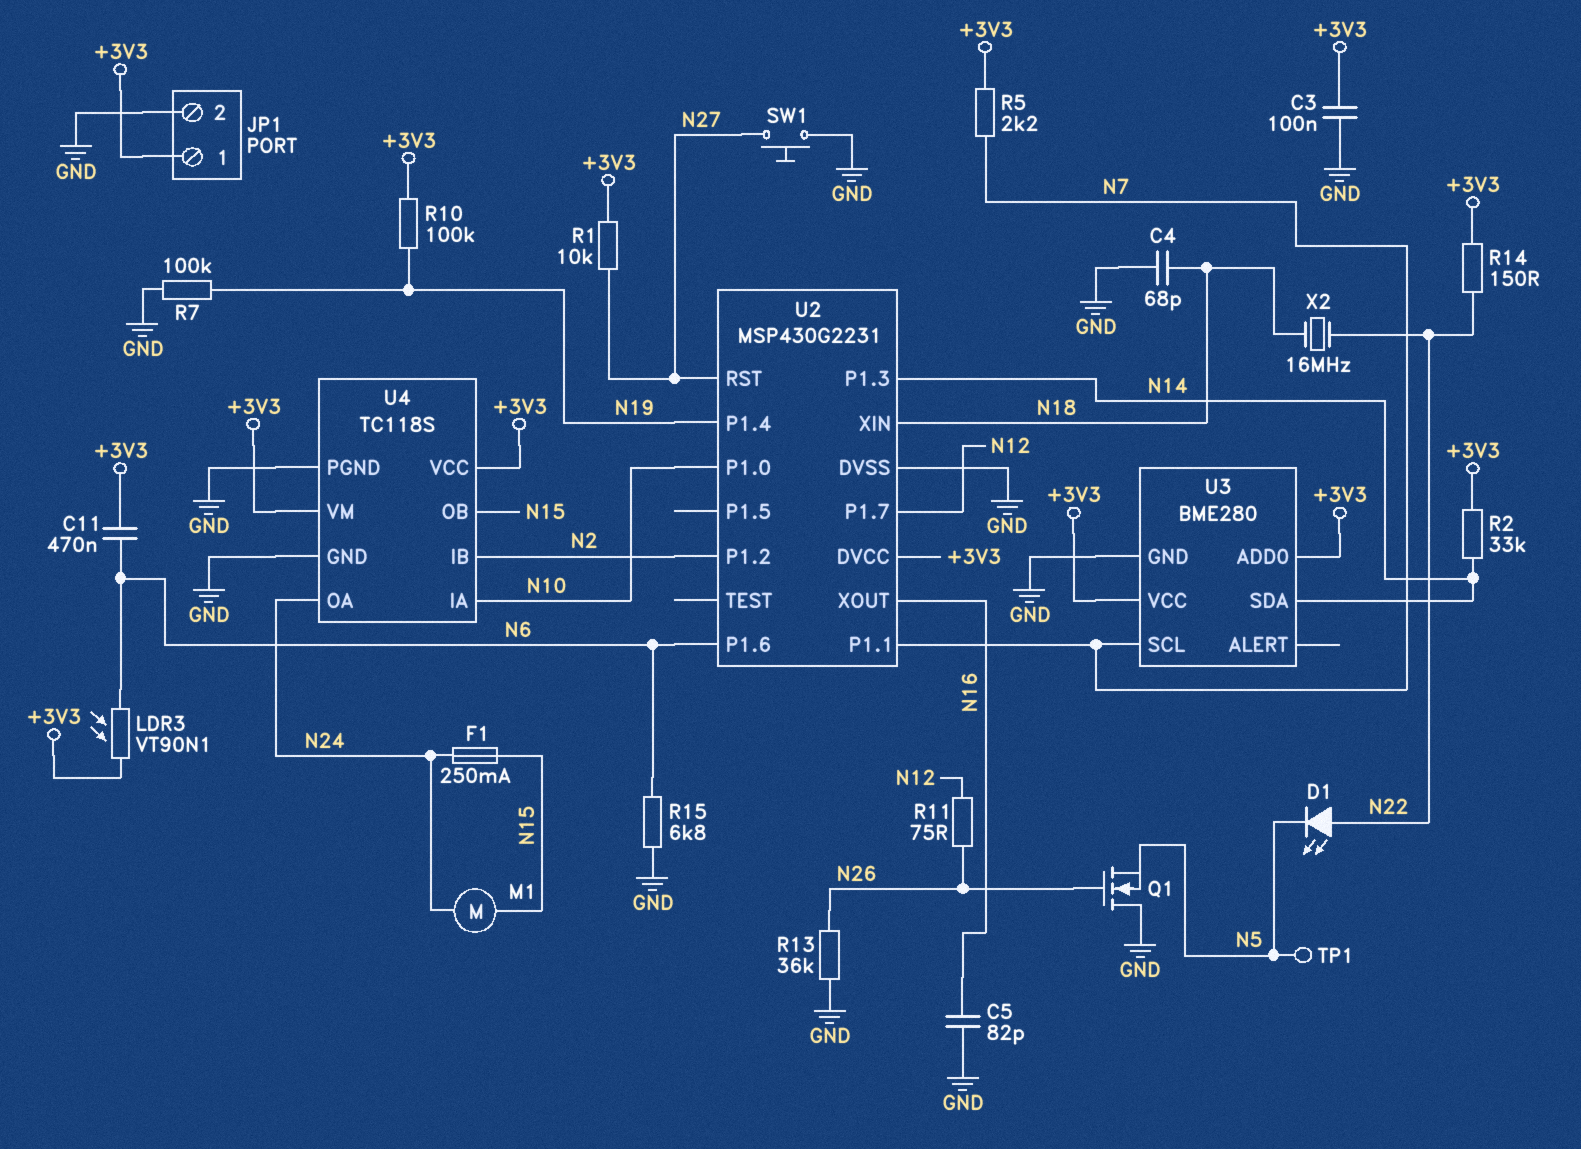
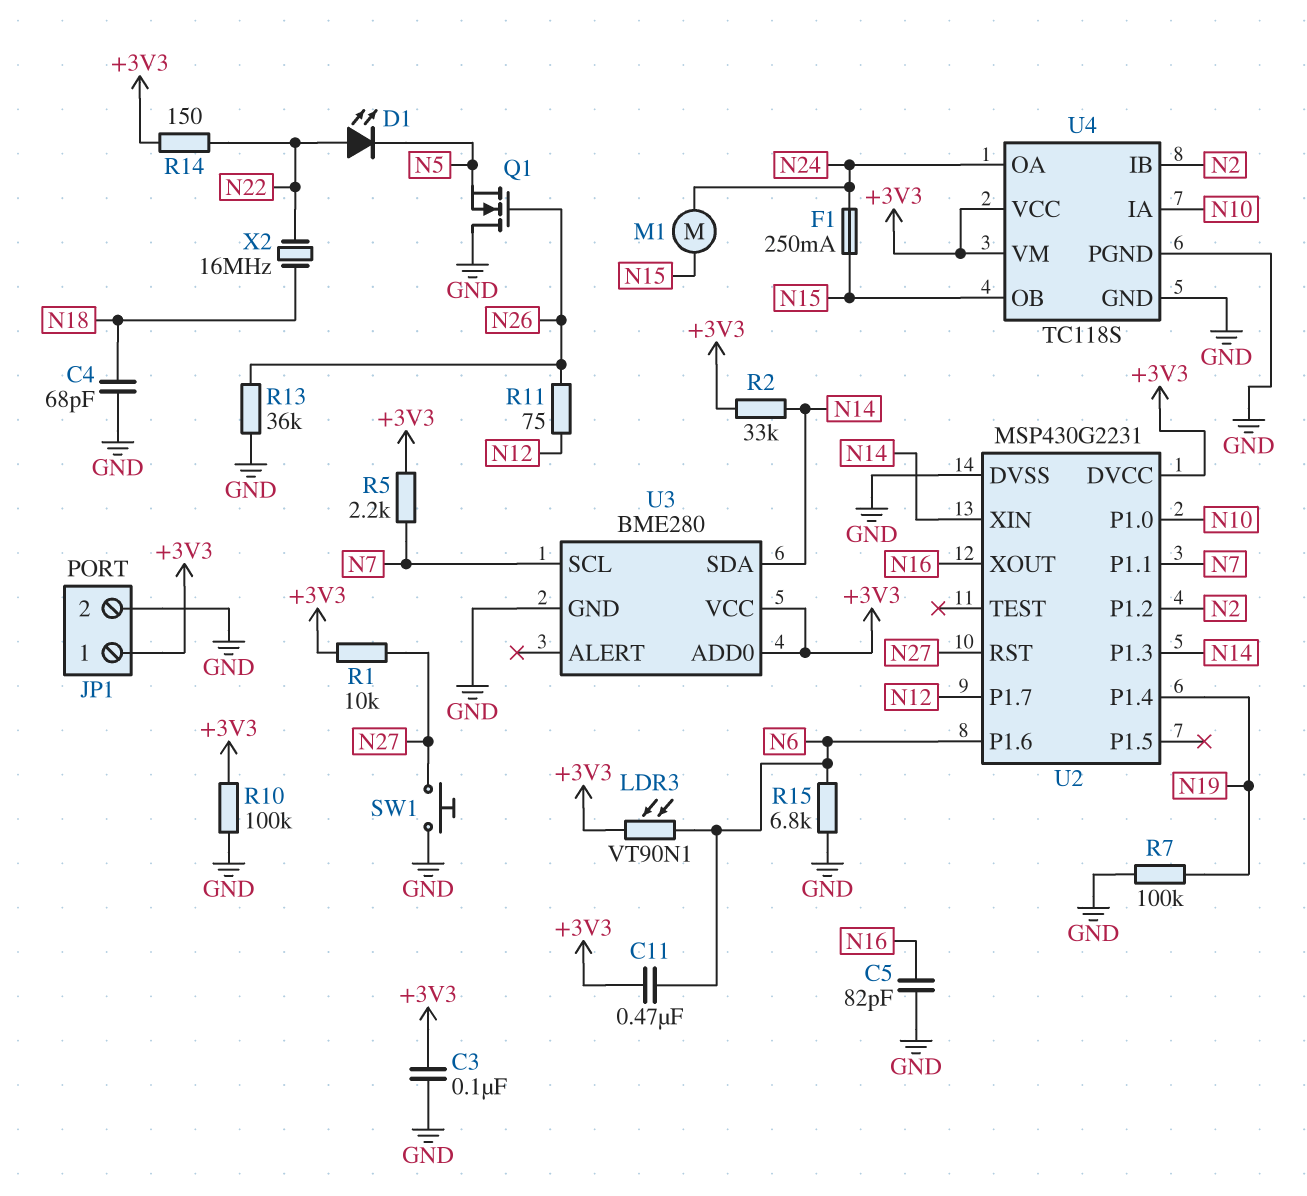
R10: 100k (+3V3, N19) -> 100k (+3V3, GND)
TP1: test point (N5) -> none
U2 pin XIN: N18 -> N14

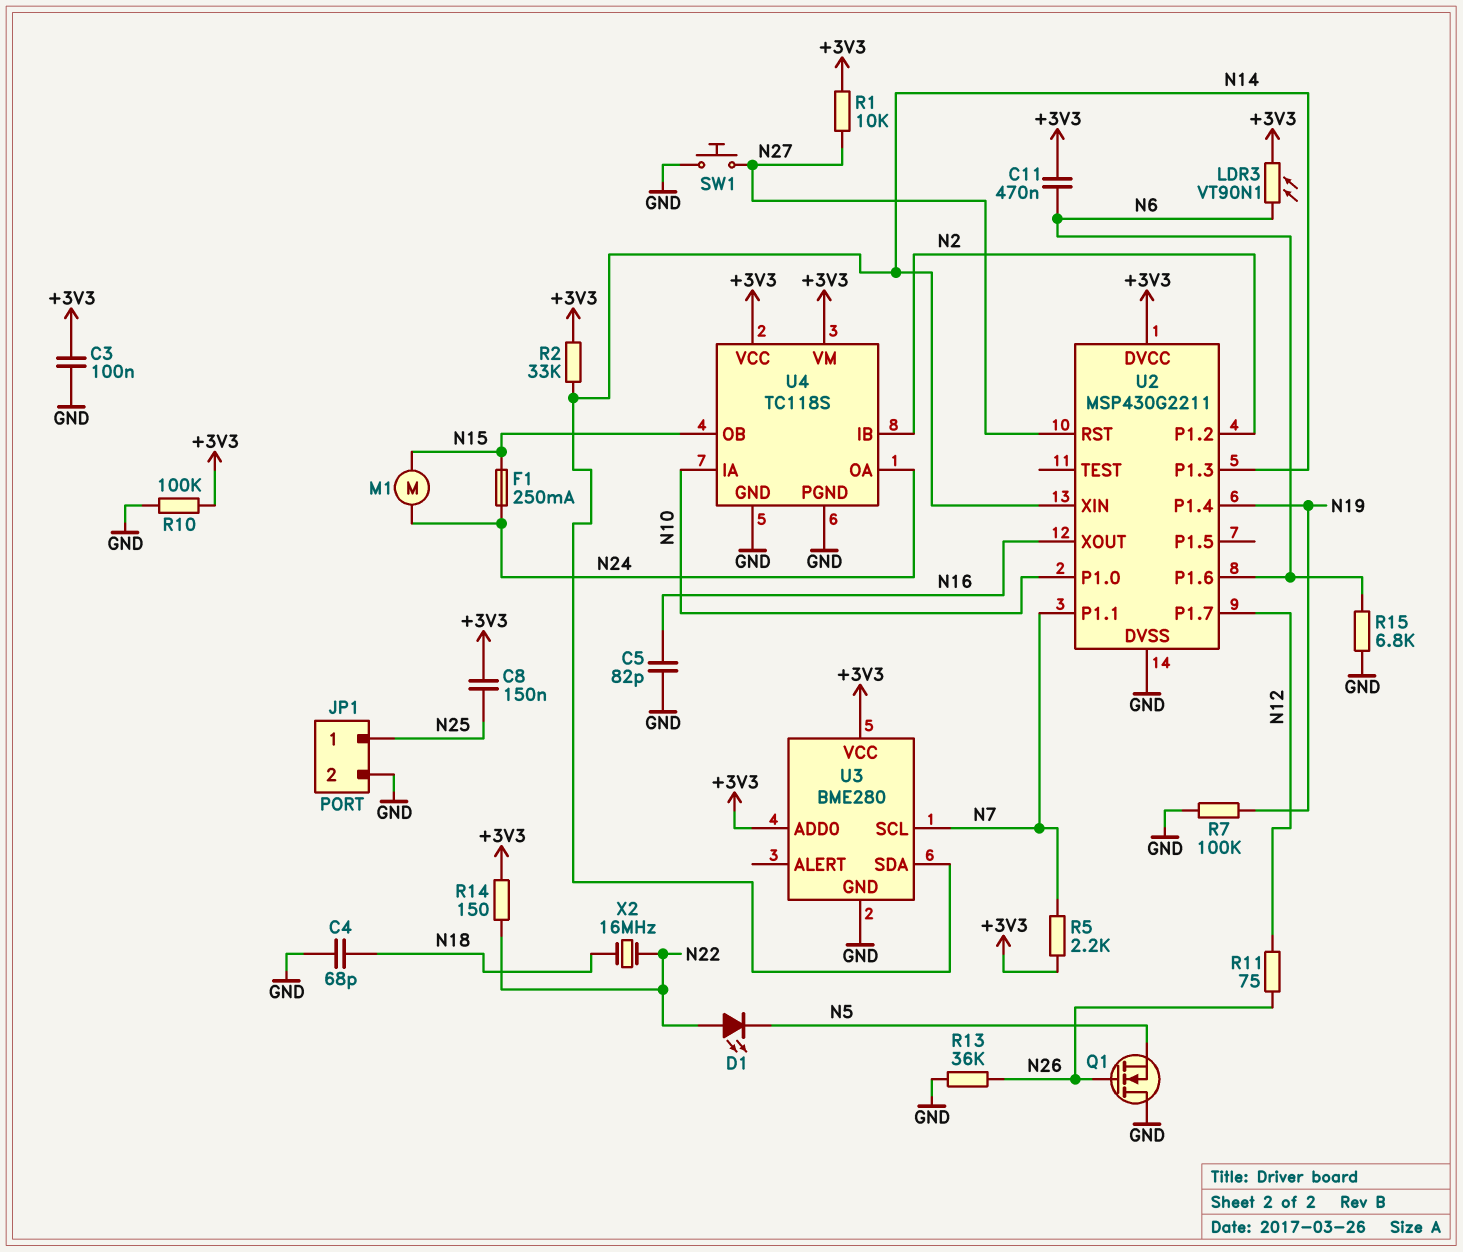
C8: none -> 150nF (+3V3, N25)
JP1 pin 1: +3V3 -> N25
U2: MSP430G2231 -> MSP430G2211

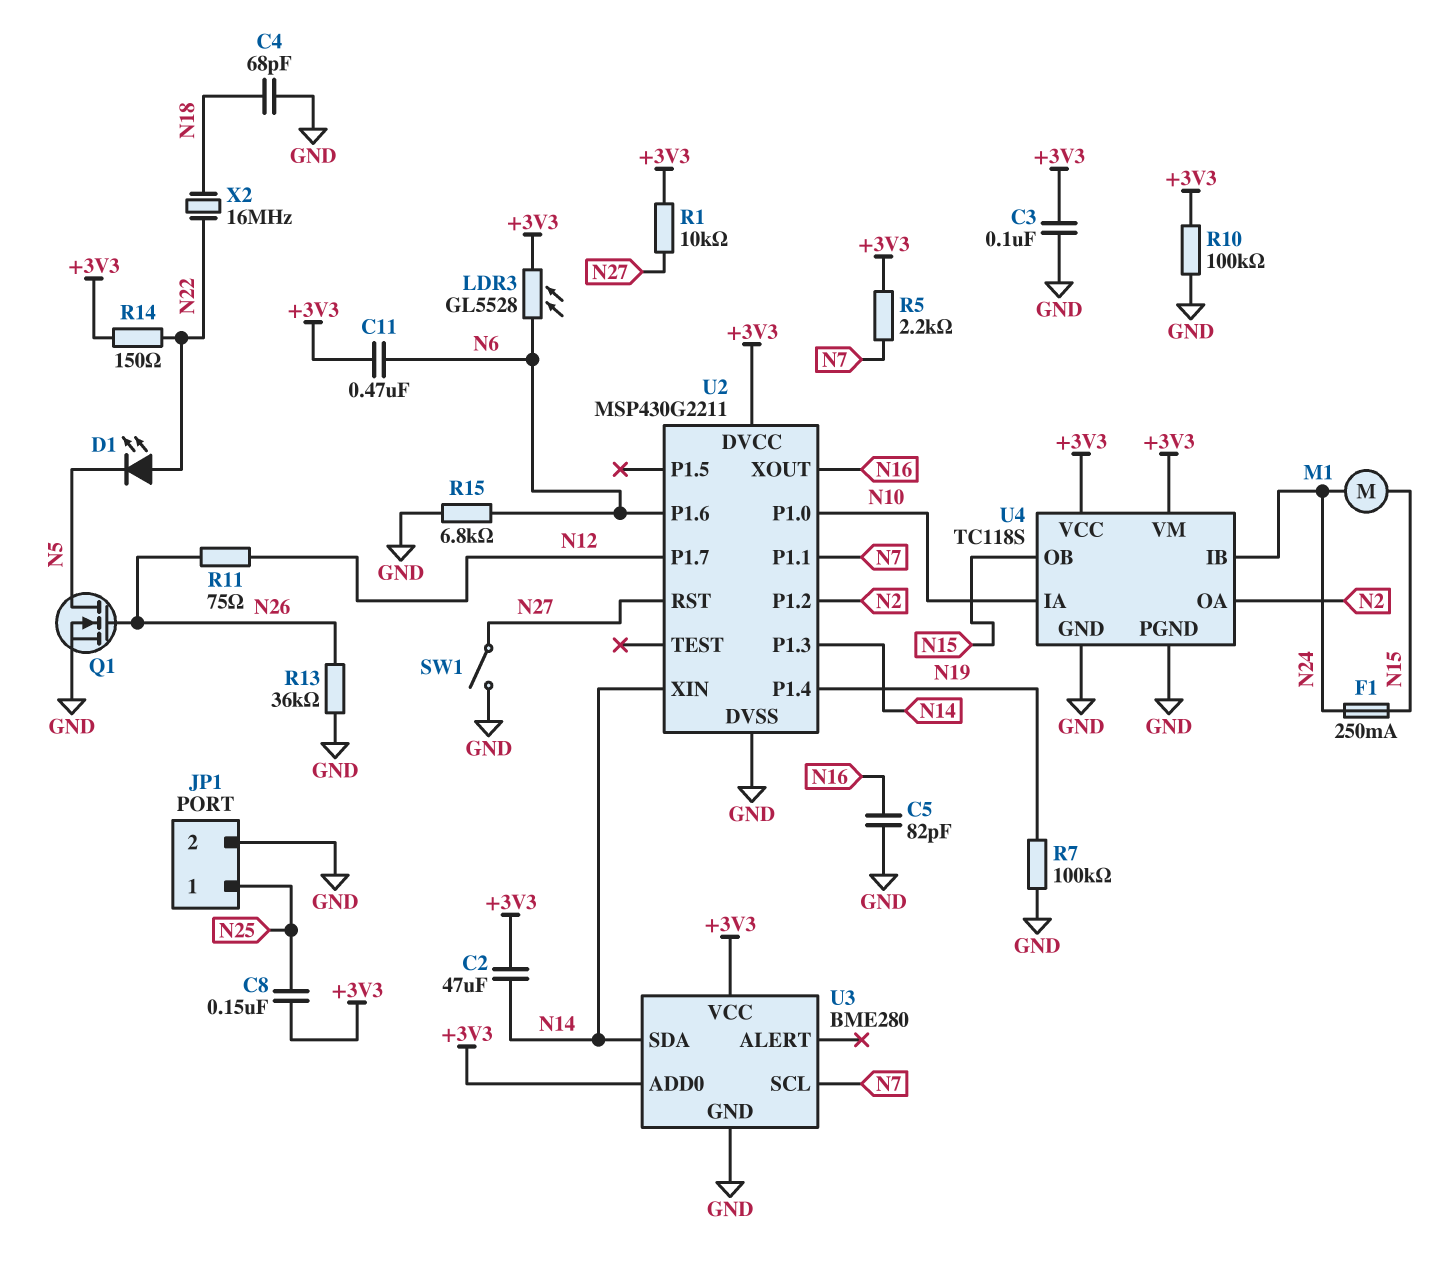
C2: none -> 47uF (+3V3, N14)
LDR3: VT90N1 (+3V3, N6) -> GL5528 (+3V3, N6)
Q1: NMOS (G N26, D GND, S N5) -> NMOS (G N26, D N5, S GND)
R2: 33k (+3V3, N14) -> none
SW1: button (GND, N27) -> switch (GND, N27)
U4 pin IB: N2 -> N24
U4 pin OA: N24 -> N2

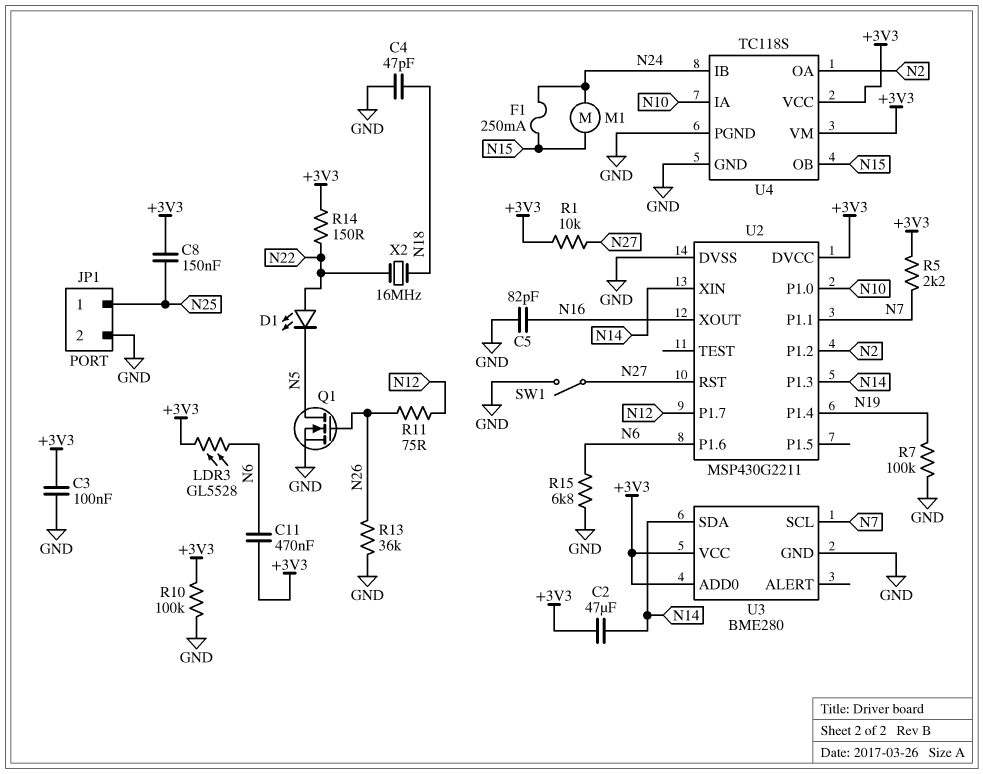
C4: 68pF (GND, N18) -> 47pF (GND, N18)

